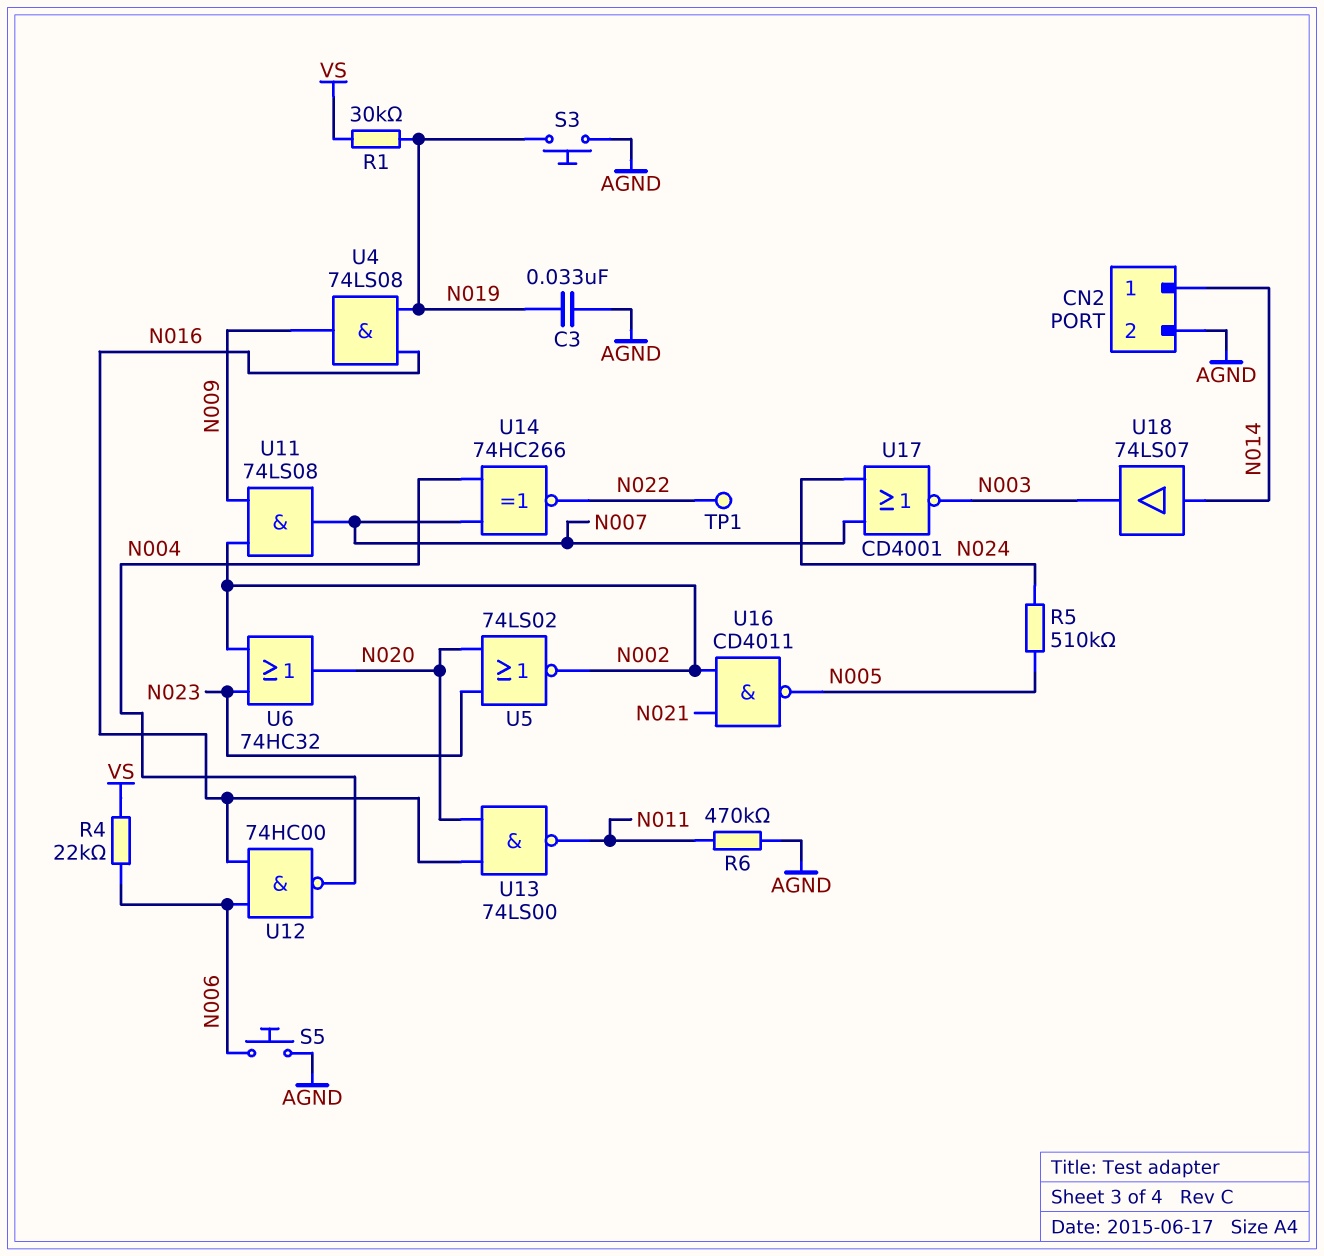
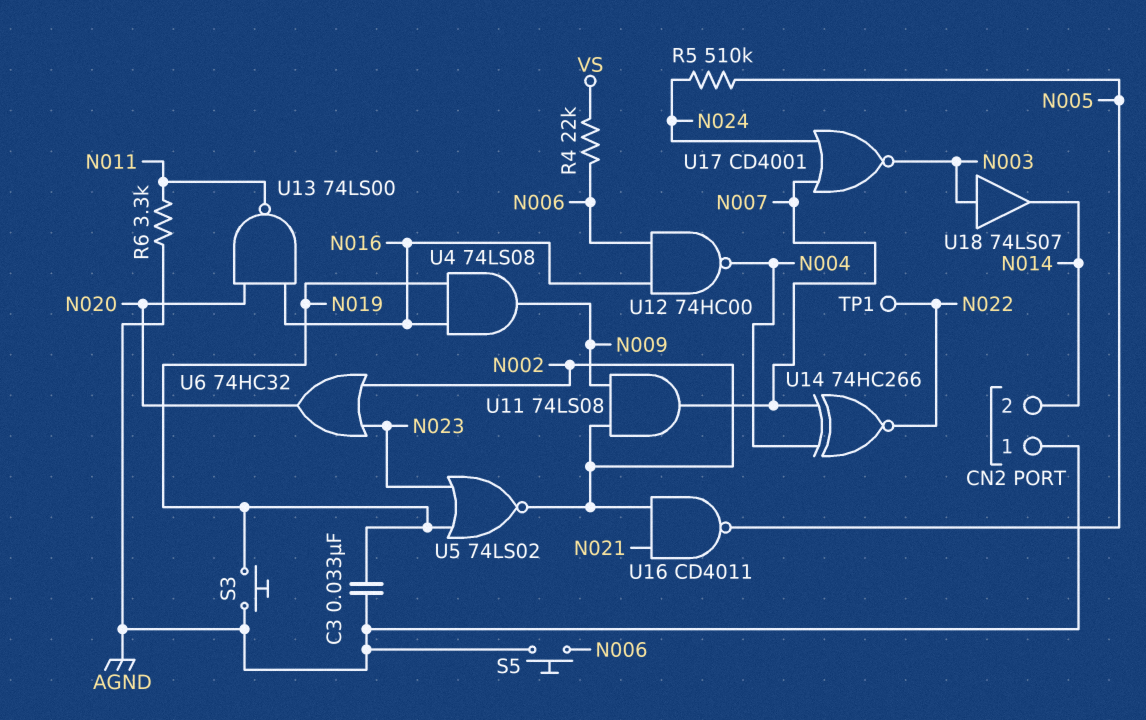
CN2 pin 1: N014 -> AGND
CN2 pin 2: AGND -> N014
R1: 30k (N019, VS) -> none
R6: 470k (AGND, N011) -> 3.3k (AGND, N011)
U5: NOR 74LS02 (in N020, in N023, out N002) -> NOR 74LS02 (in N019, in N023, out N002)
U18: buffer 74LS07 (in N014, out N003) -> buffer 74LS07 (in N003, out N014)

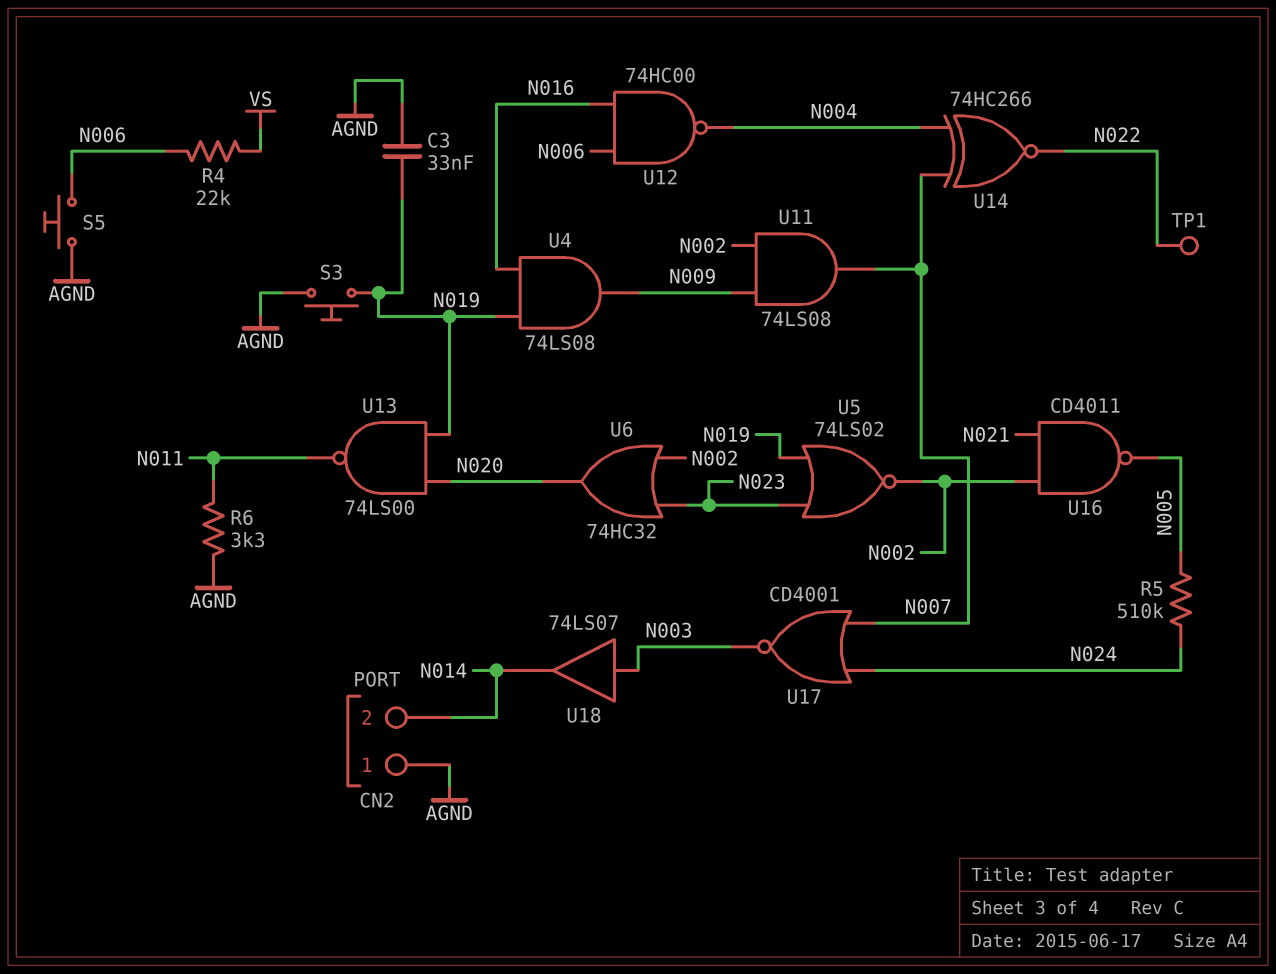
U13: NAND 74LS00 (in N016, in N020, out N011) -> NAND 74LS00 (in N019, in N020, out N011)

